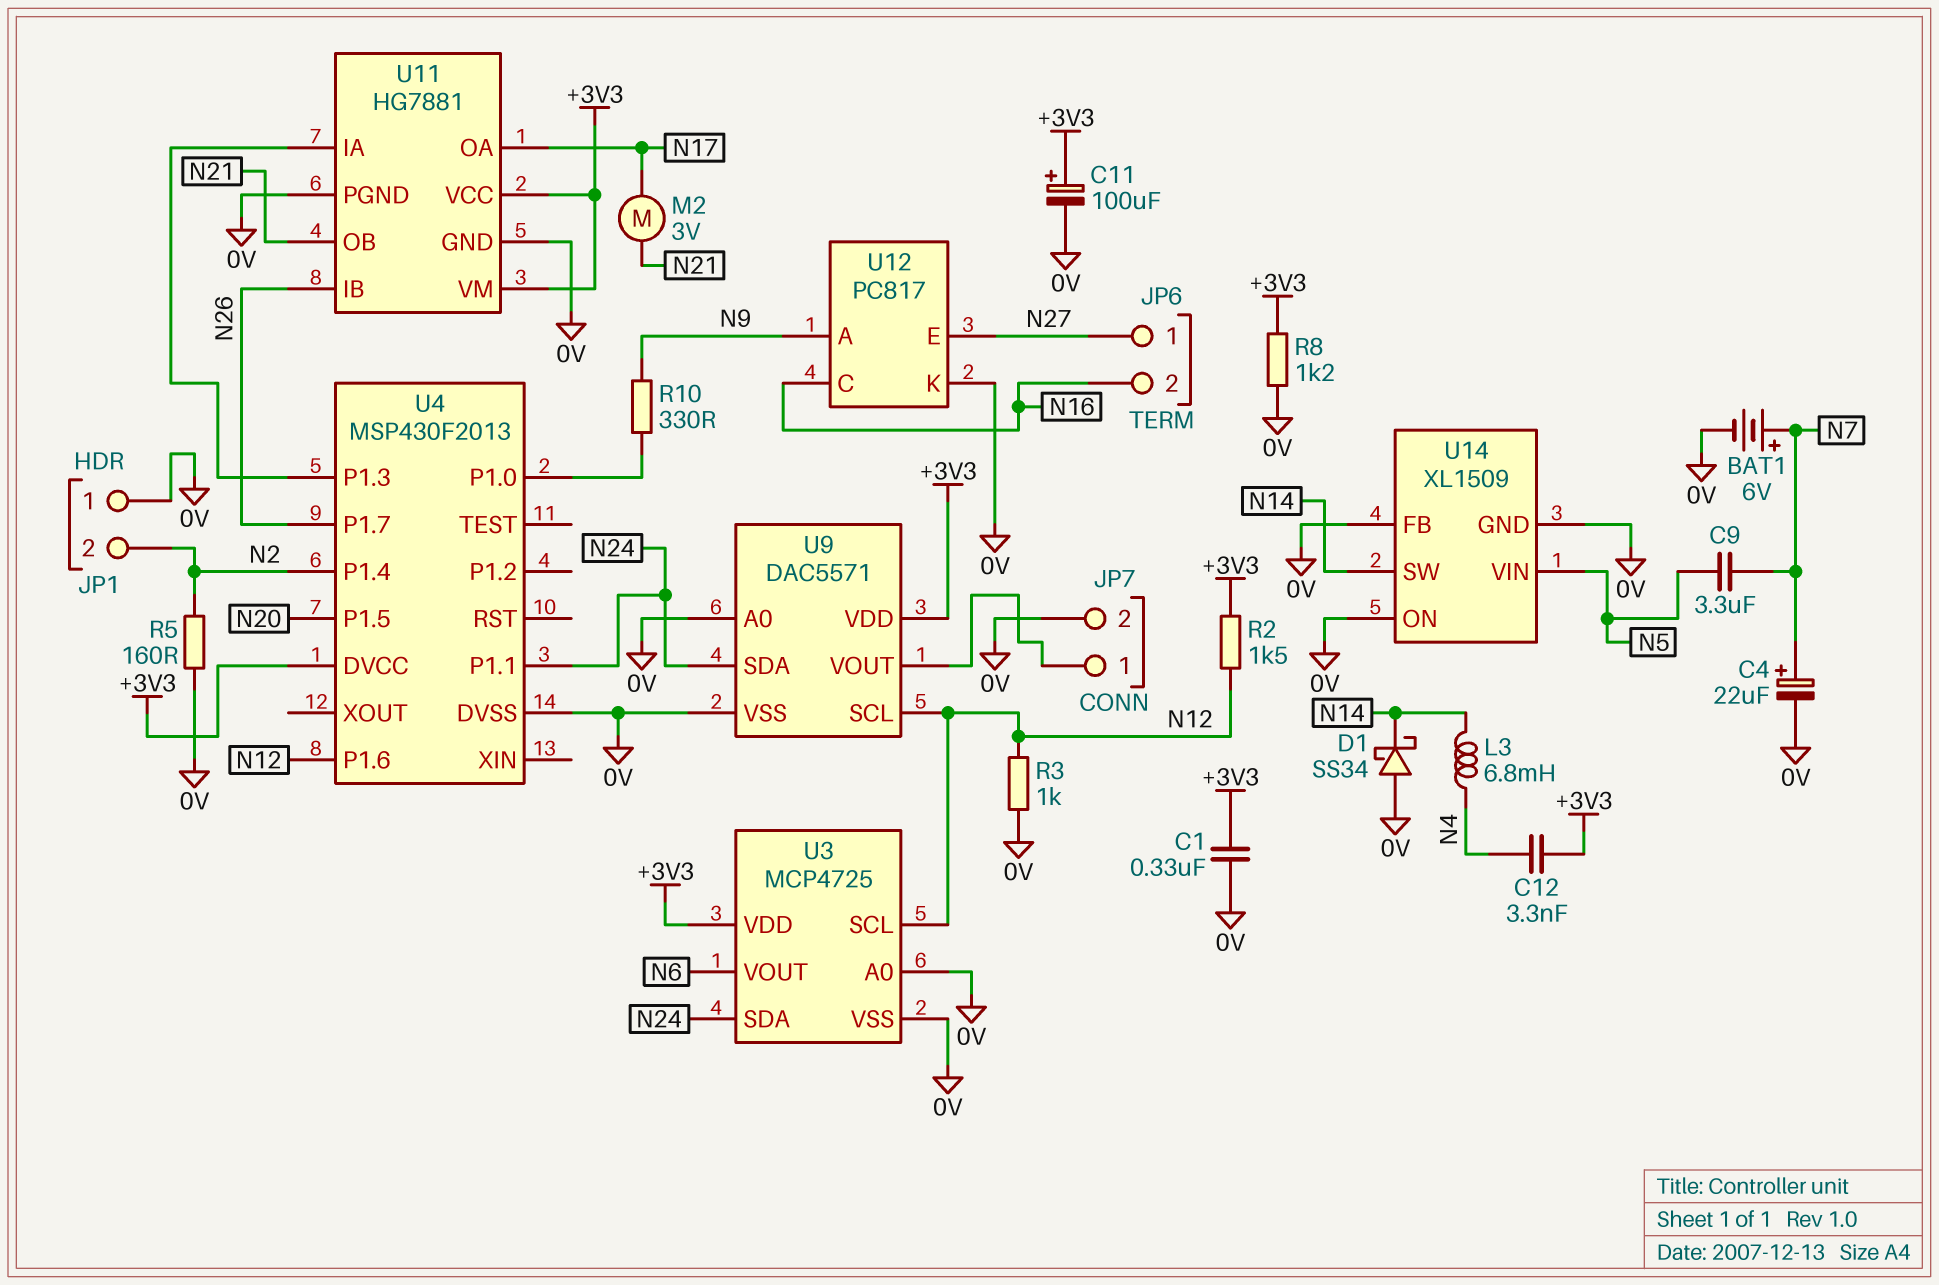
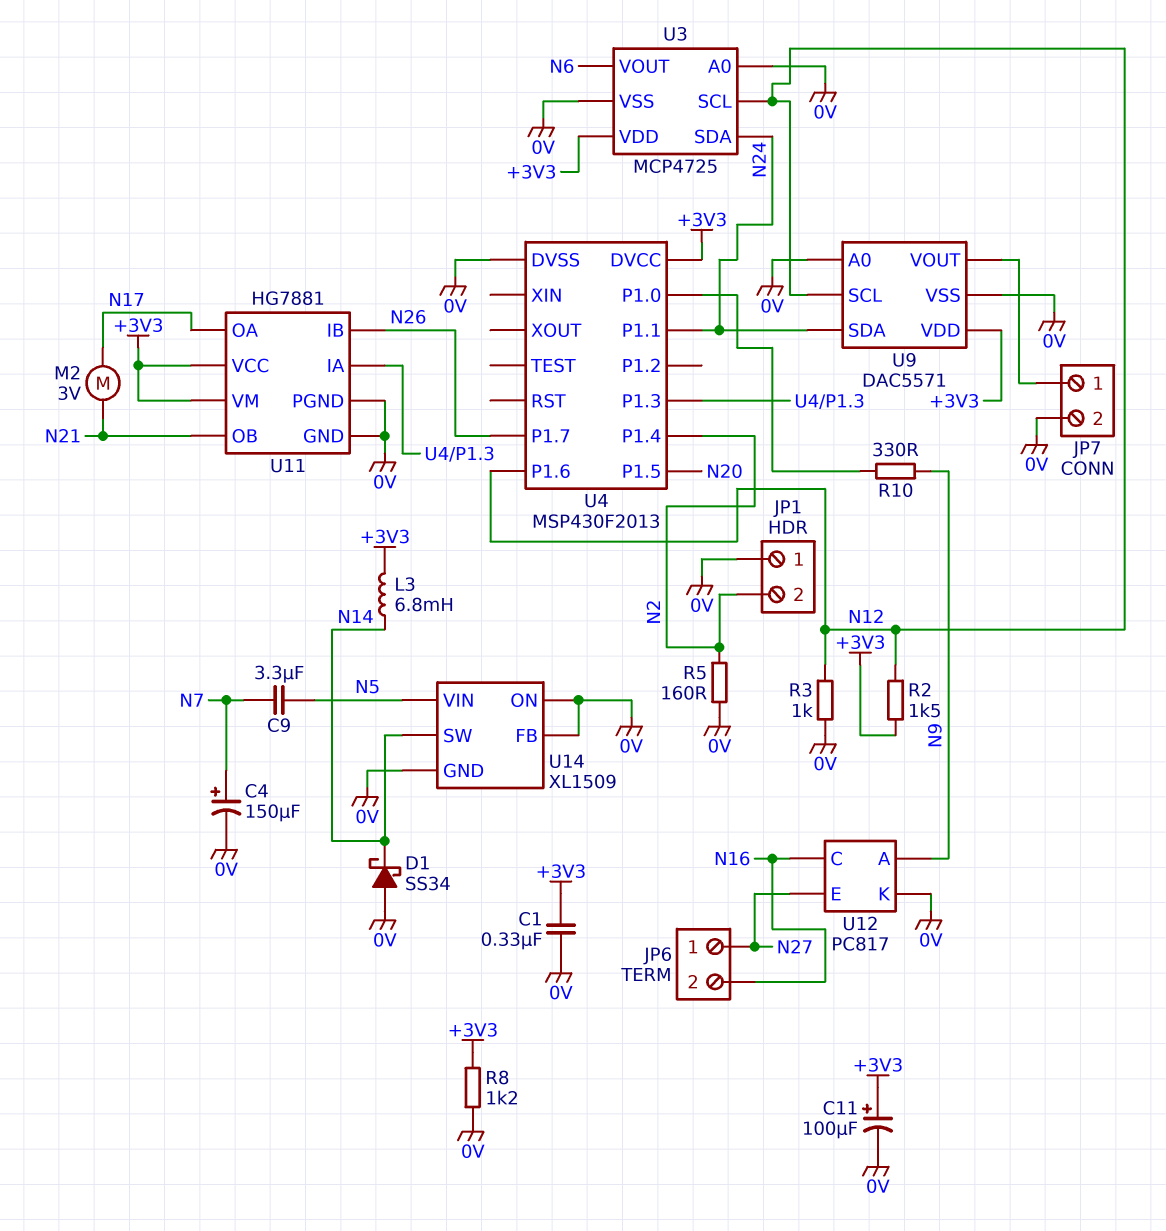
BAT1: 6V (plus N7, minus 0V) -> none
C4: 22uF (plus N7, minus 0V) -> 150uF (plus N7, minus 0V)
C12: 3.3nF (+3V3, N4) -> none
L3: 6.8mH (N4, N14) -> 6.8mH (+3V3, N14)

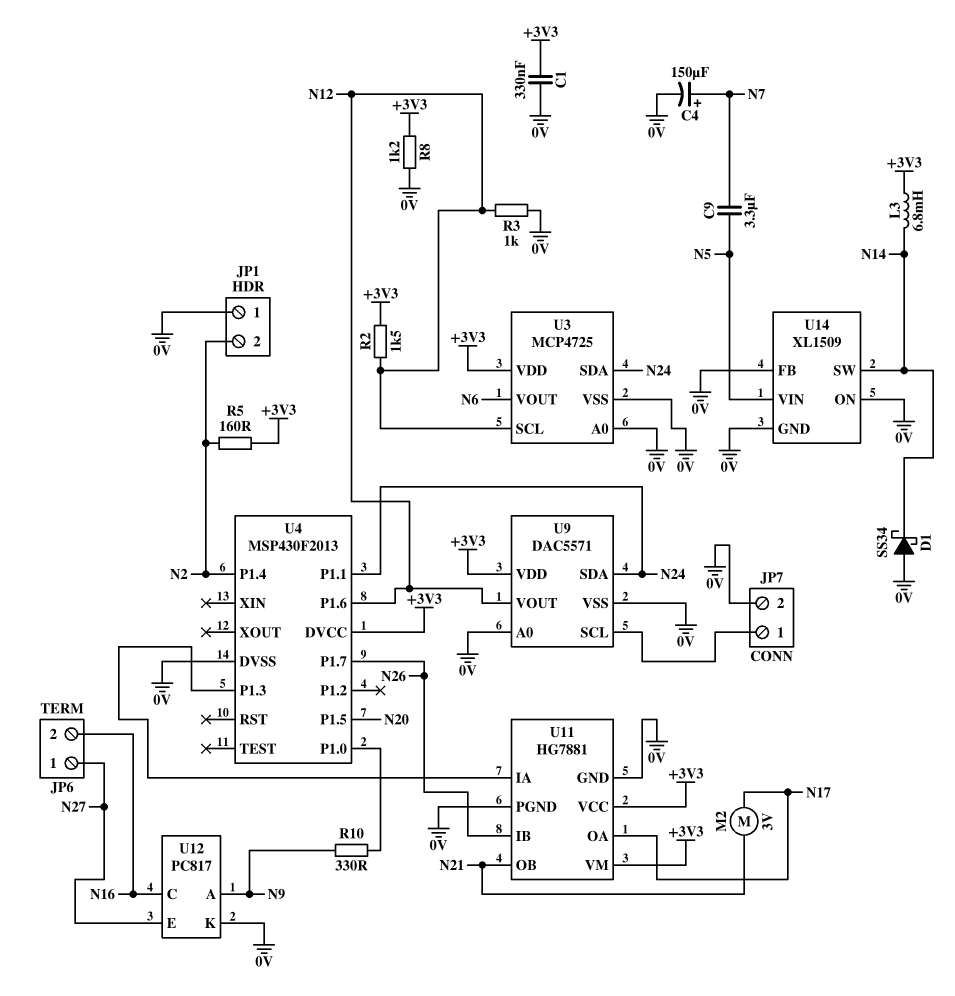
C11: 100uF (plus +3V3, minus 0V) -> none
R5: 160 (0V, N2) -> 160 (+3V3, N2)
U9 pin SCL: N12 -> JP7/1
U9 pin VOUT: JP7/1 -> N12

